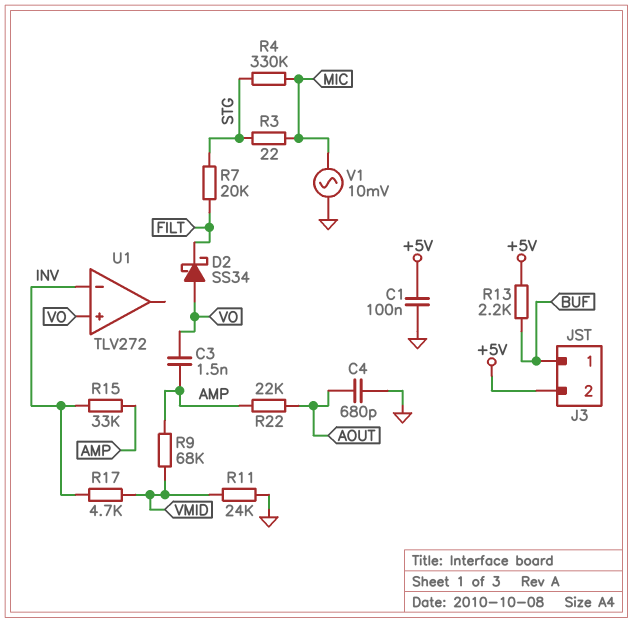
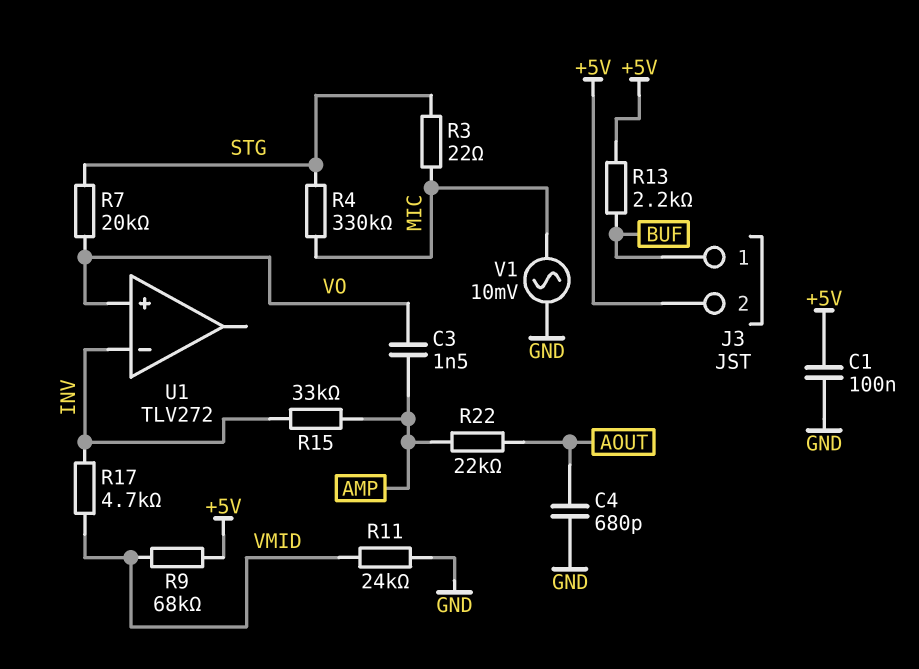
D2: schottky SS34 (A VO, K FILT) -> none
R7: 20k (FILT, STG) -> 20k (STG, VO)
R9: 68k (AMP, VMID) -> 68k (+5V, VMID)

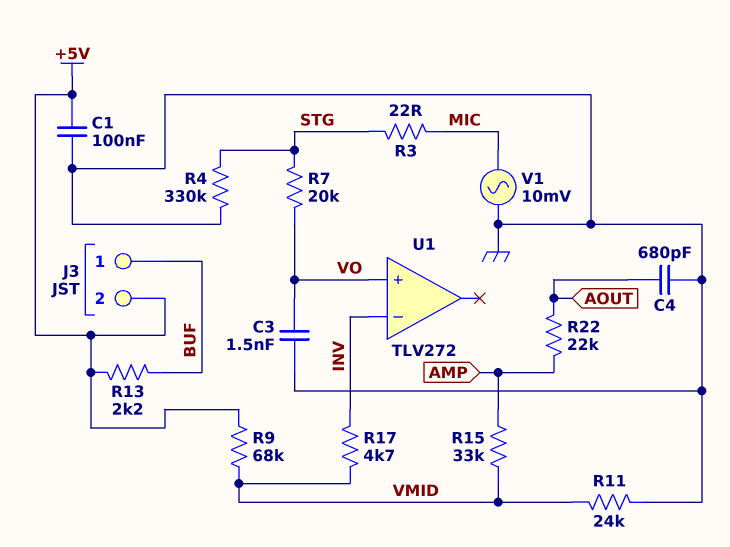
C3: 1.5nF (AMP, VO) -> 1.5nF (GND, VO)
R4: 330k (MIC, STG) -> 330k (GND, STG)
R15: 33k (AMP, INV) -> 33k (AMP, VMID)

